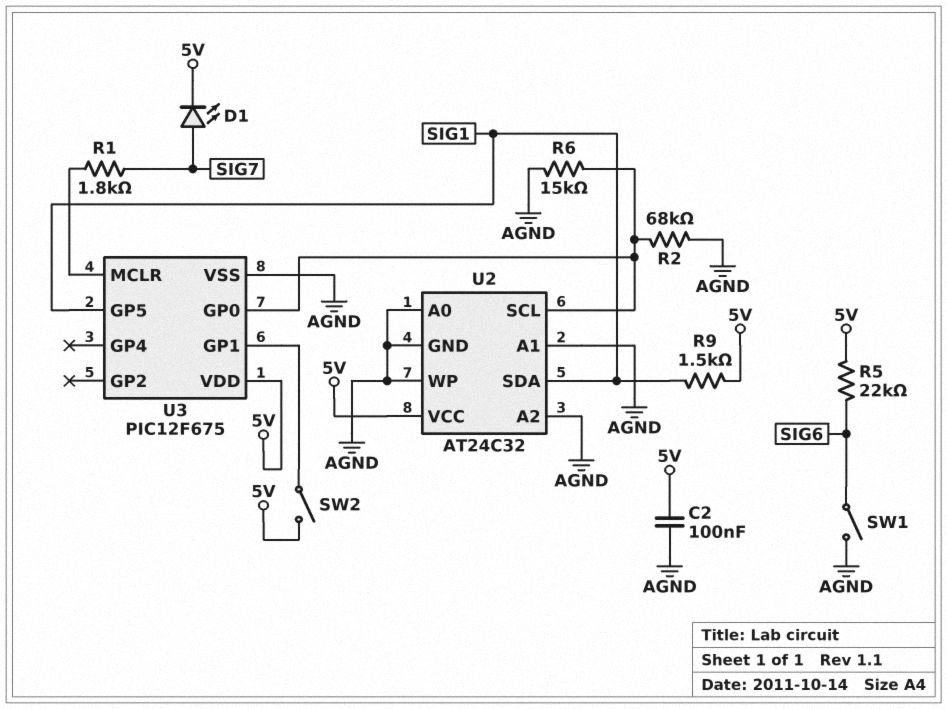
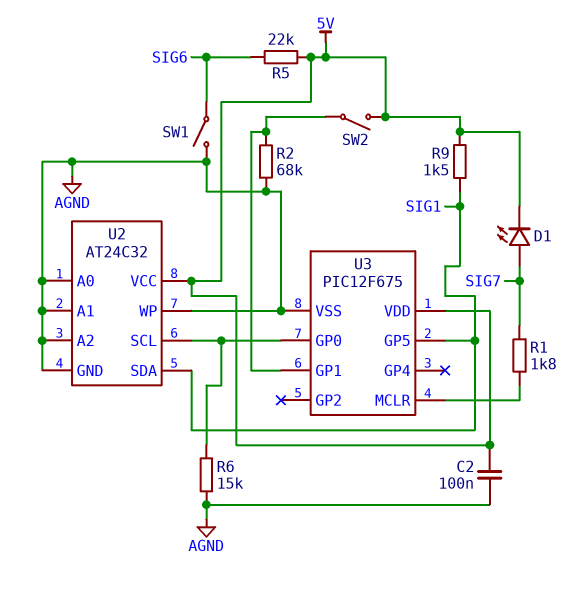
R2: 68k (AGND, U2/SCL) -> 68k (AGND, U3/GP1)

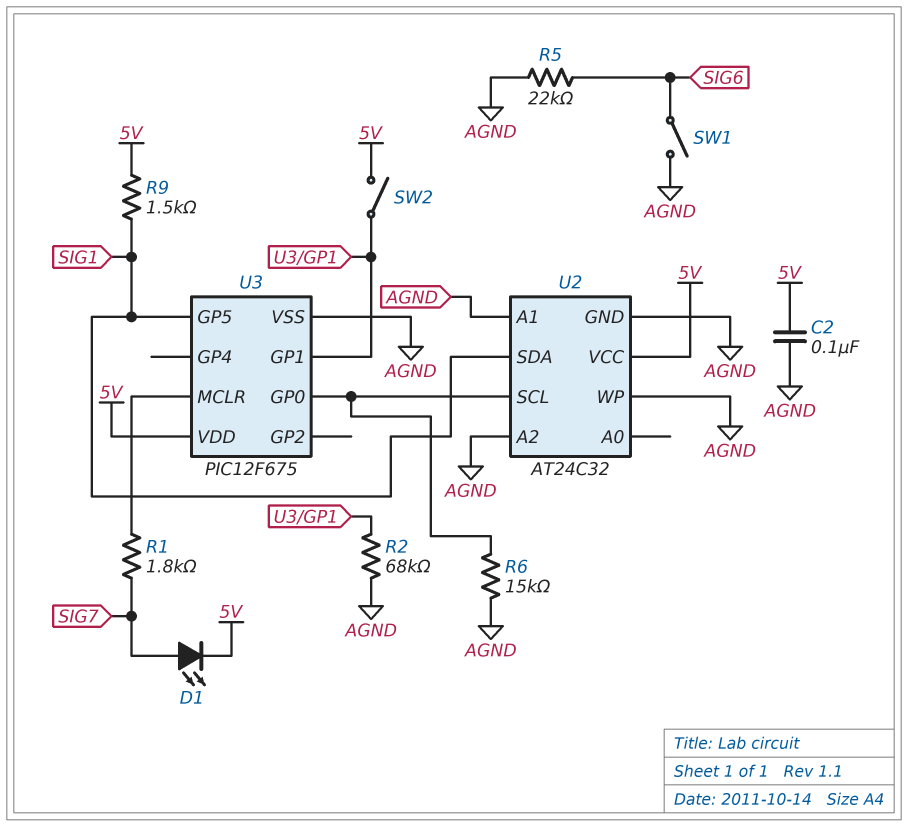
R5: 22k (5V, SIG6) -> 22k (AGND, SIG6)
U2 pin A0: AGND -> none

